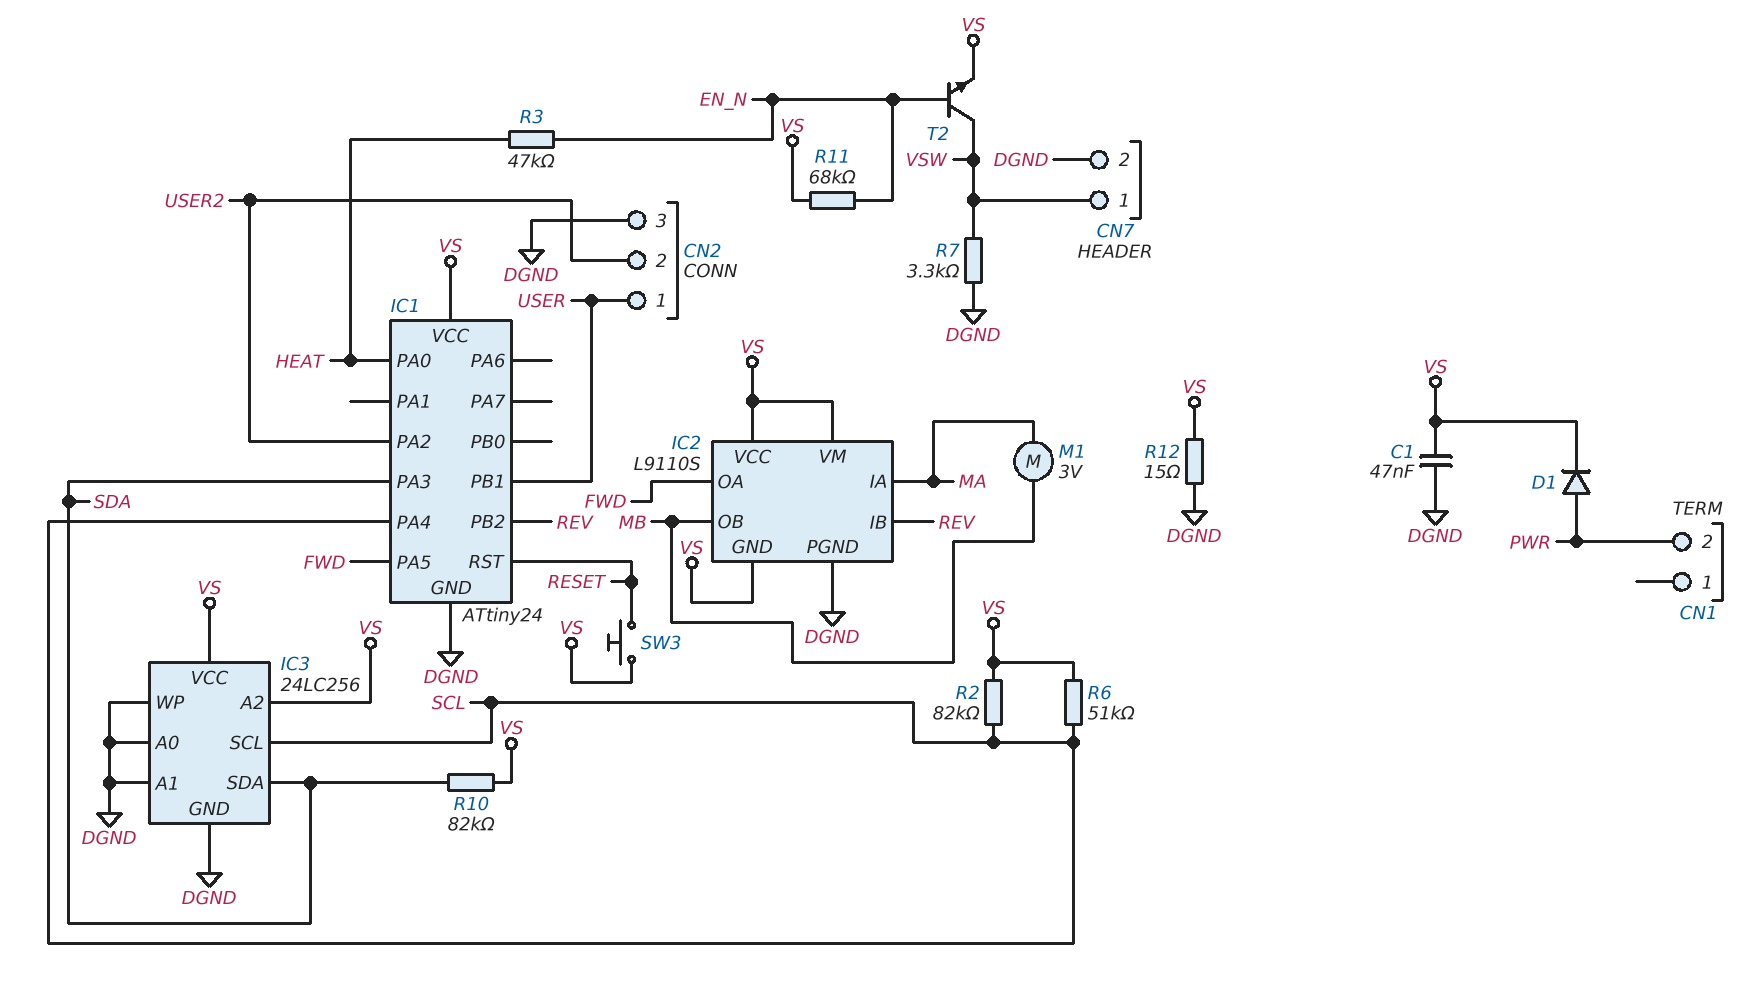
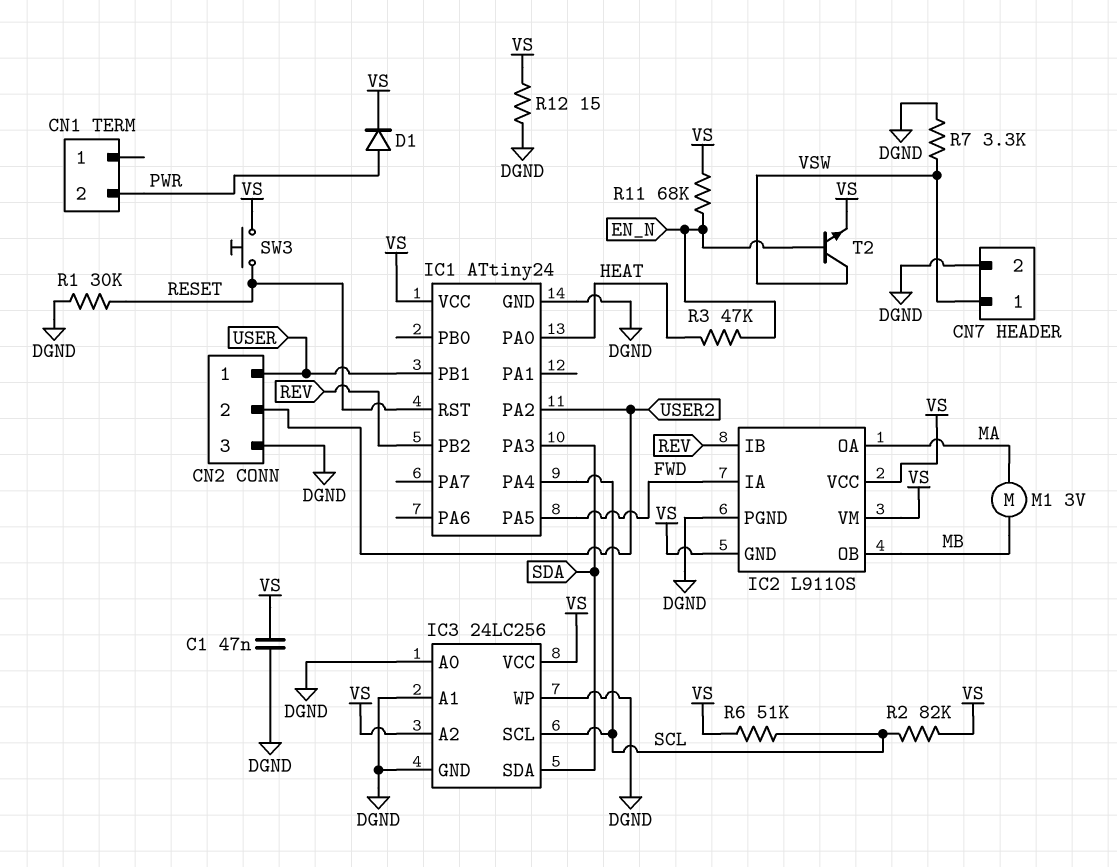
IC2 pin IA: MA -> FWD
IC2 pin OA: FWD -> MA
R1: none -> 30k (DGND, RESET)
R10: 82k (SDA, VS) -> none

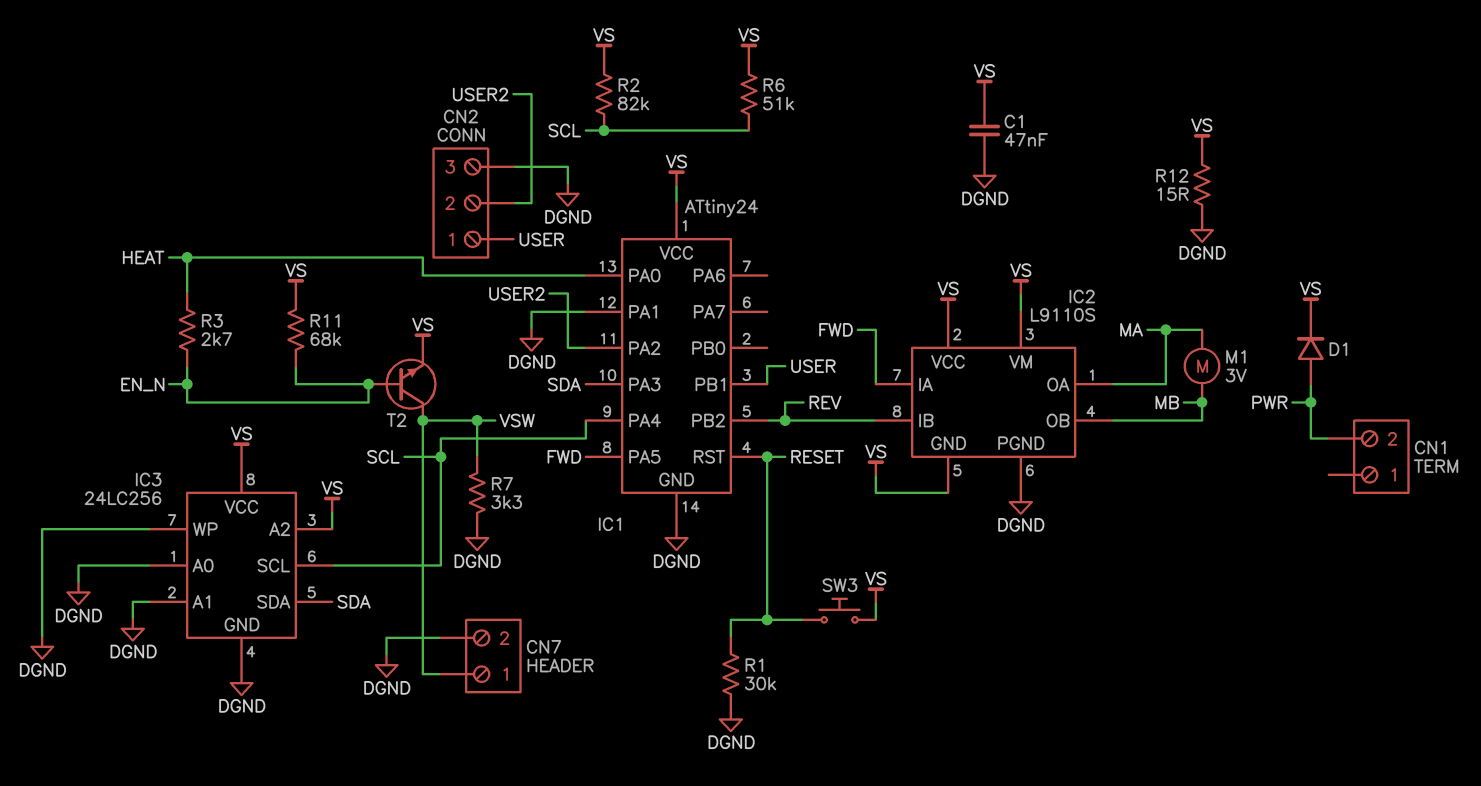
IC1 pin PA1: none -> DGND
R3: 47k (EN_N, HEAT) -> 2.7k (EN_N, HEAT)

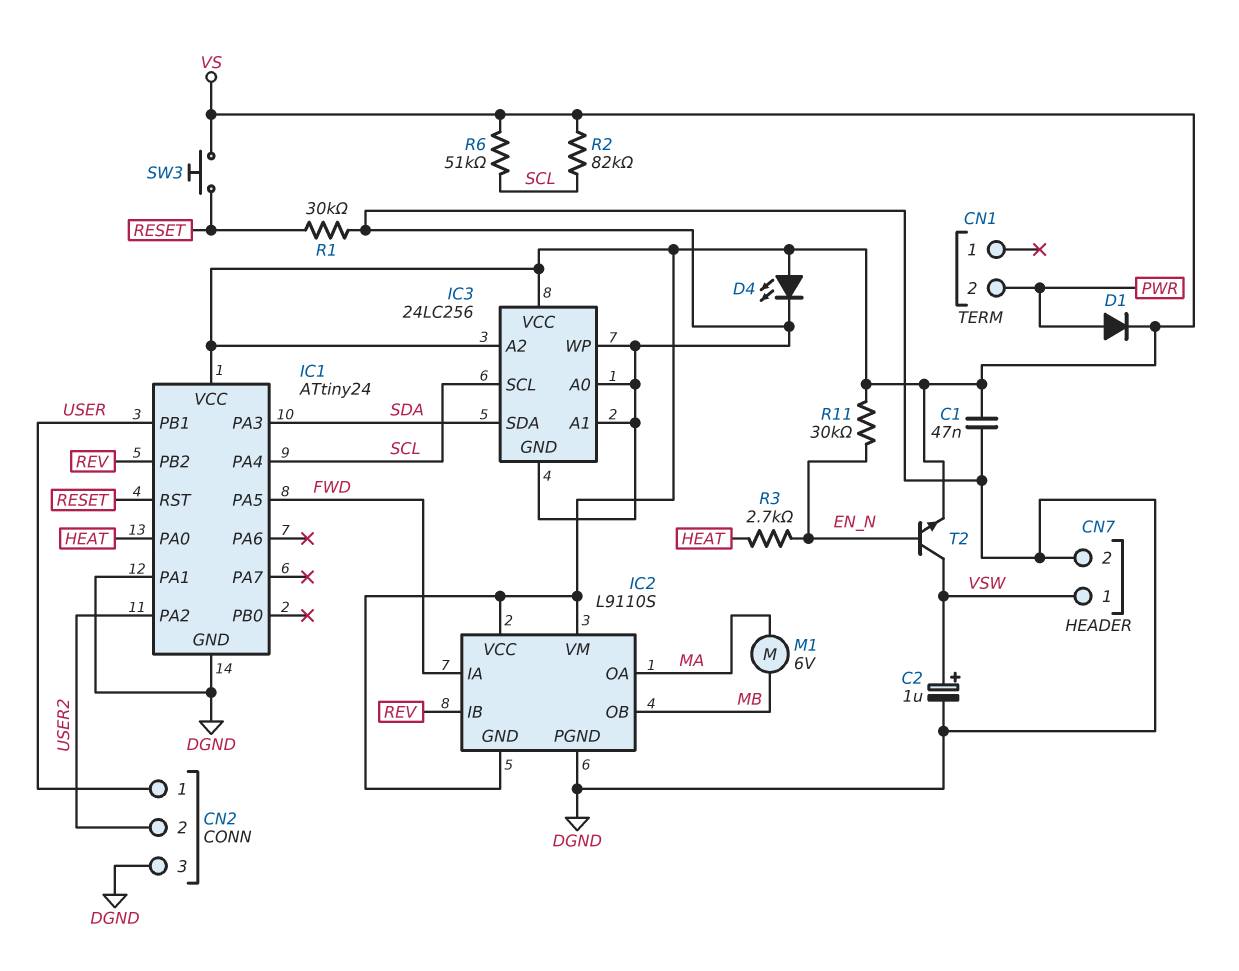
C2: none -> 1uF (plus VSW, minus DGND)
D4: none -> LED (A VS, K DGND)
M1: motor 3V (MA, MB) -> motor 6V (MA, MB)
R7: 3.3k (DGND, VSW) -> none
R11: 68k (EN_N, VS) -> 30k (EN_N, VS)
R12: 15 (DGND, VS) -> none

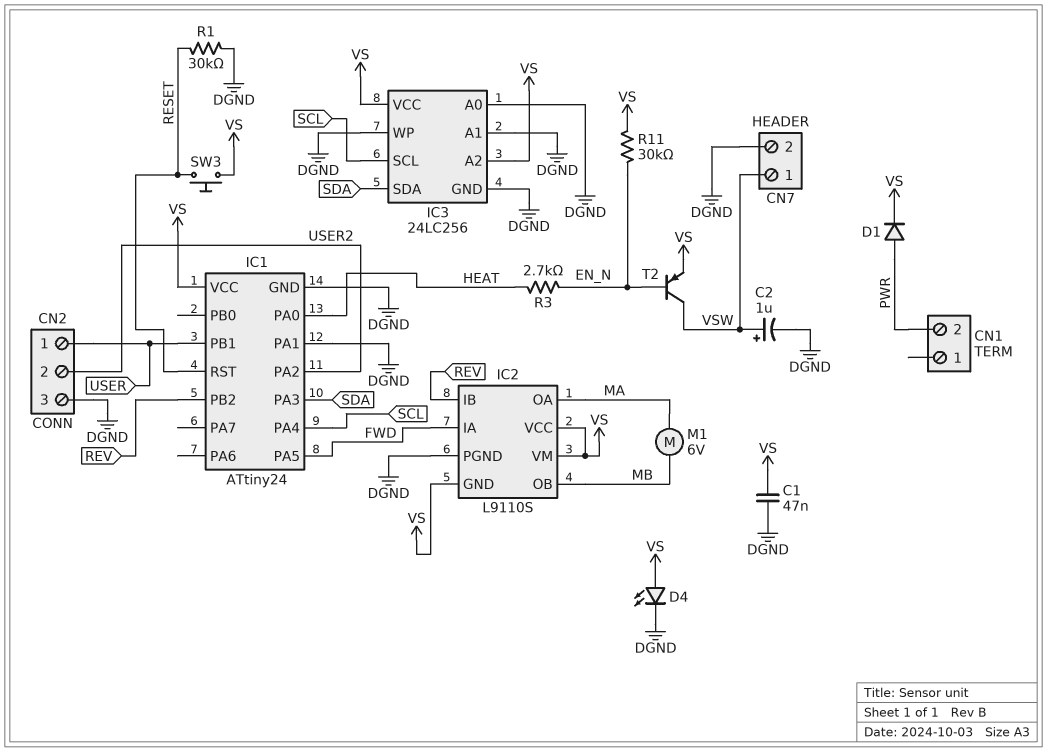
R2: 82k (SCL, VS) -> none
R6: 51k (SCL, VS) -> none
T2: NPN (B EN_N, C VSW, E VS) -> PNP (B EN_N, C VSW, E VS)

